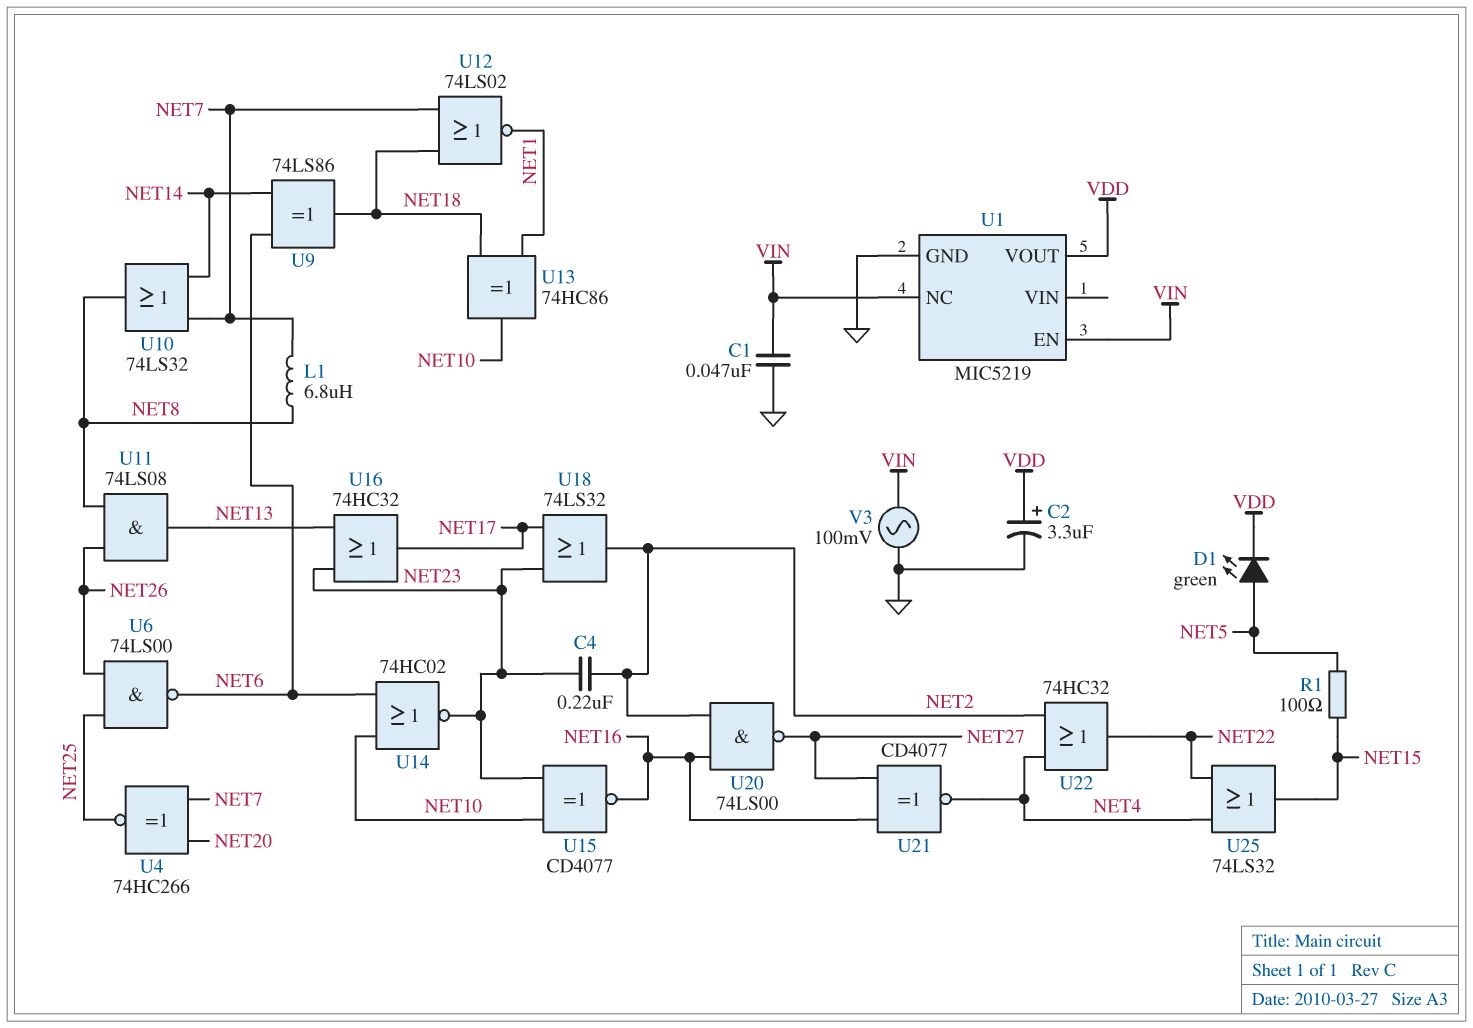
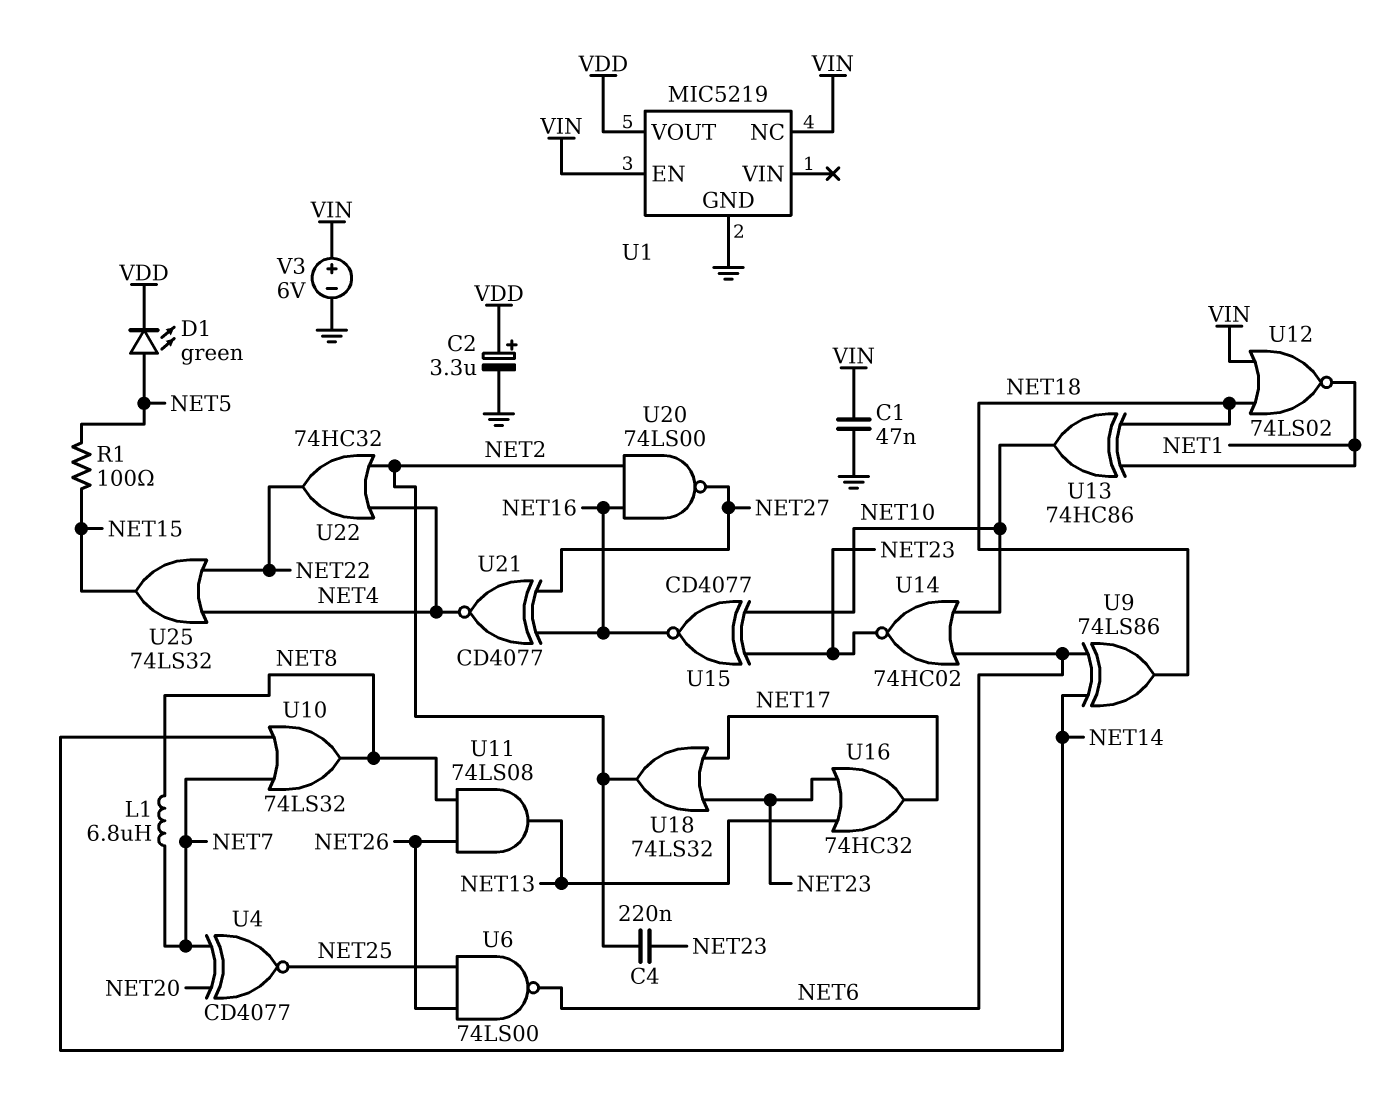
U4: XNOR 74HC266 (in NET7, in NET20, out NET25) -> XNOR CD4077 (in NET7, in NET20, out NET25)
U12: NOR 74LS02 (in NET7, in NET18, out NET1) -> NOR 74LS02 (in NET18, in VIN, out NET1)
V3: AC 100mV (GND, VIN) -> 6V (plus VIN, minus GND)

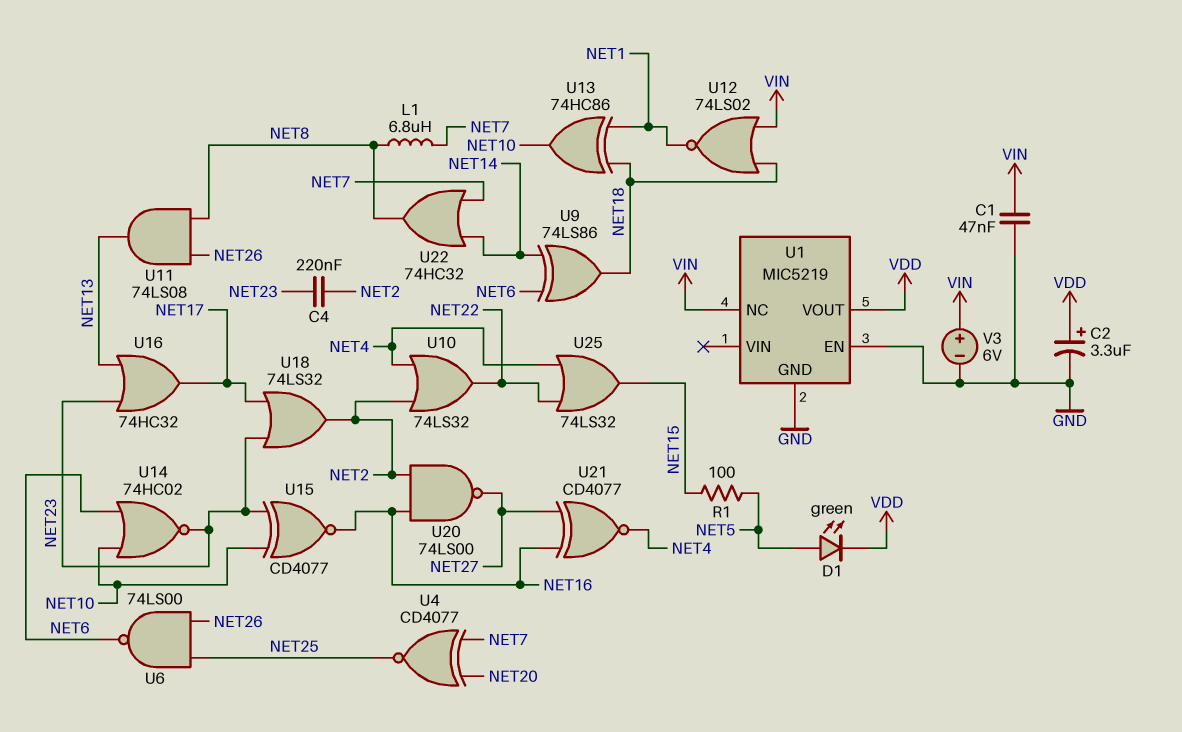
U1 pin EN: VIN -> GND
U10: OR 74LS32 (in NET7, in NET14, out NET8) -> OR 74LS32 (in NET2, in NET4, out NET22)
U22: OR 74HC32 (in NET2, in NET4, out NET22) -> OR 74HC32 (in NET7, in NET14, out NET8)

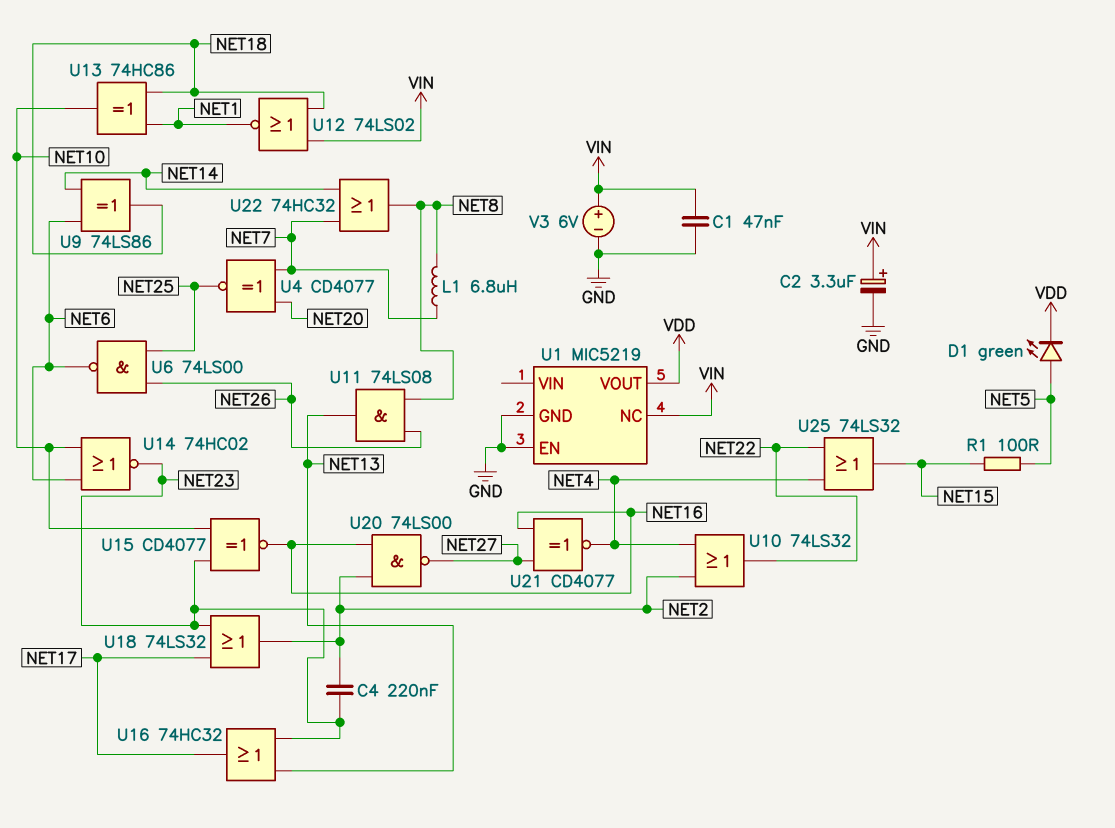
C2: 3.3uF (plus VDD, minus GND) -> 3.3uF (plus VIN, minus GND)

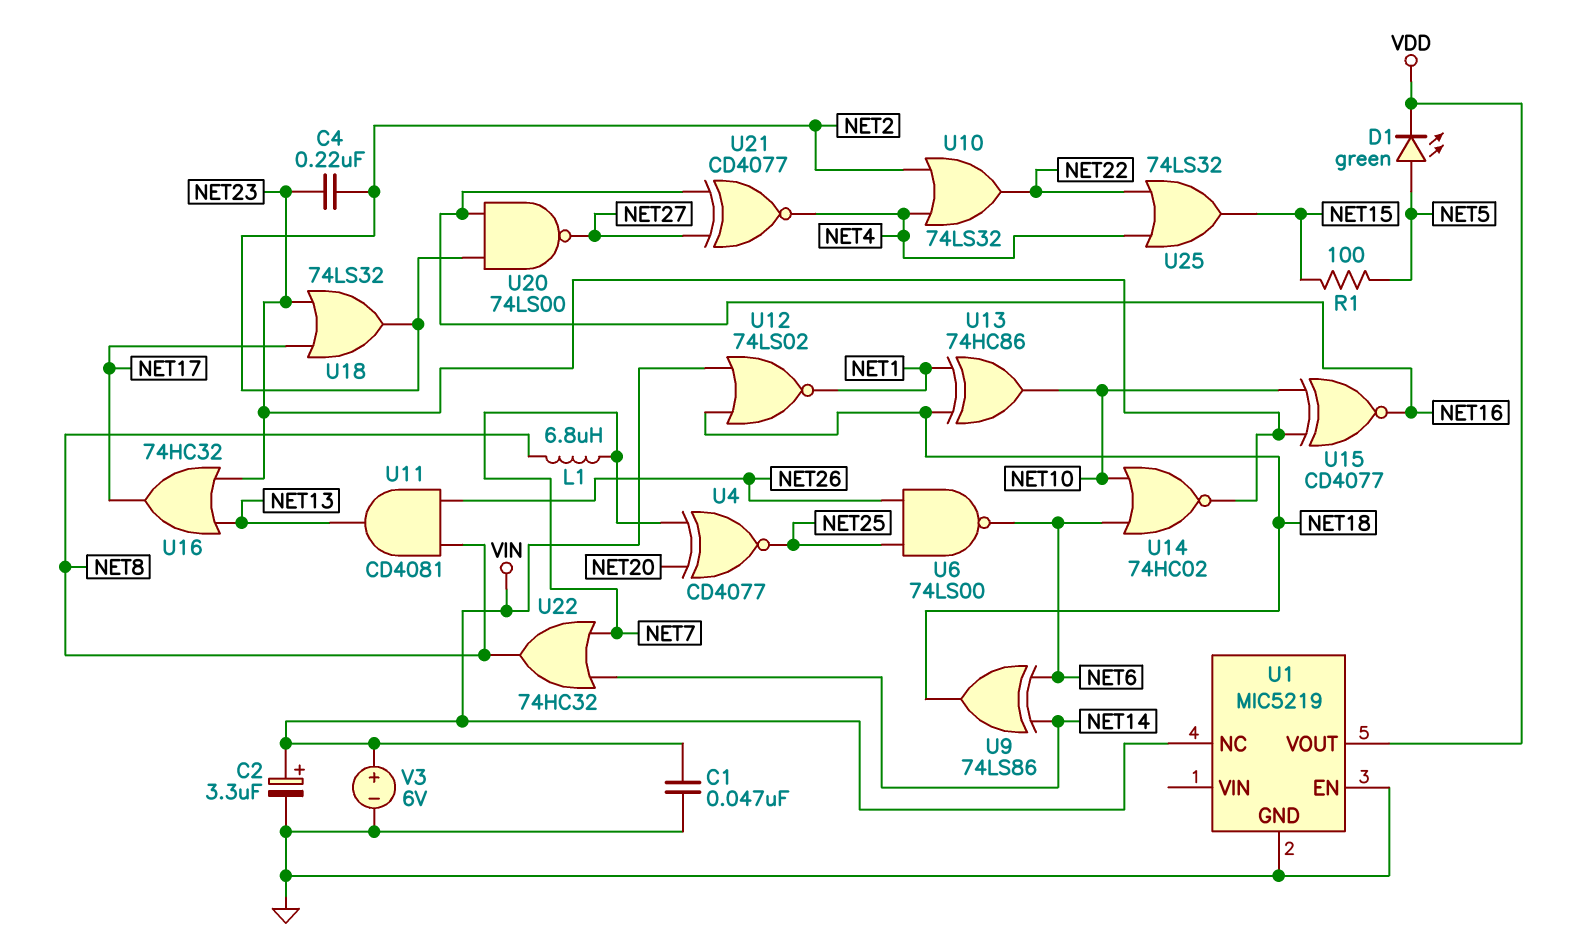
U11: AND 74LS08 (in NET8, in NET26, out NET13) -> AND CD4081 (in NET8, in NET26, out NET13)

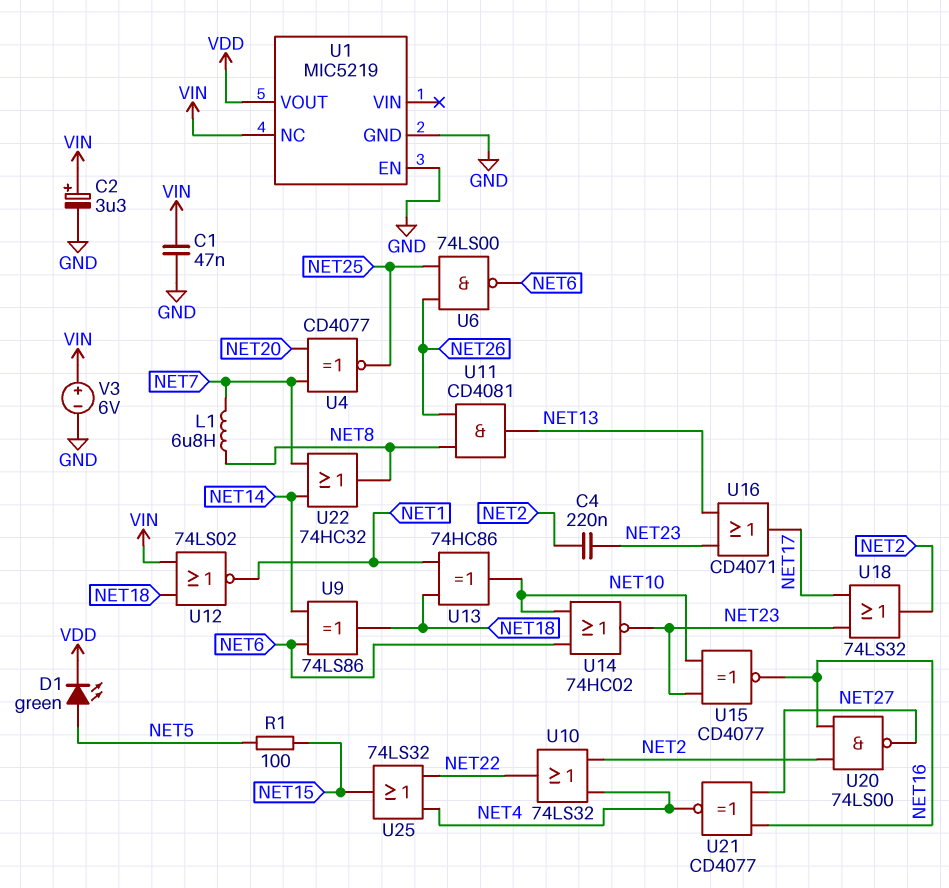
U16: OR 74HC32 (in NET13, in NET23, out NET17) -> OR CD4071 (in NET13, in NET23, out NET17)

